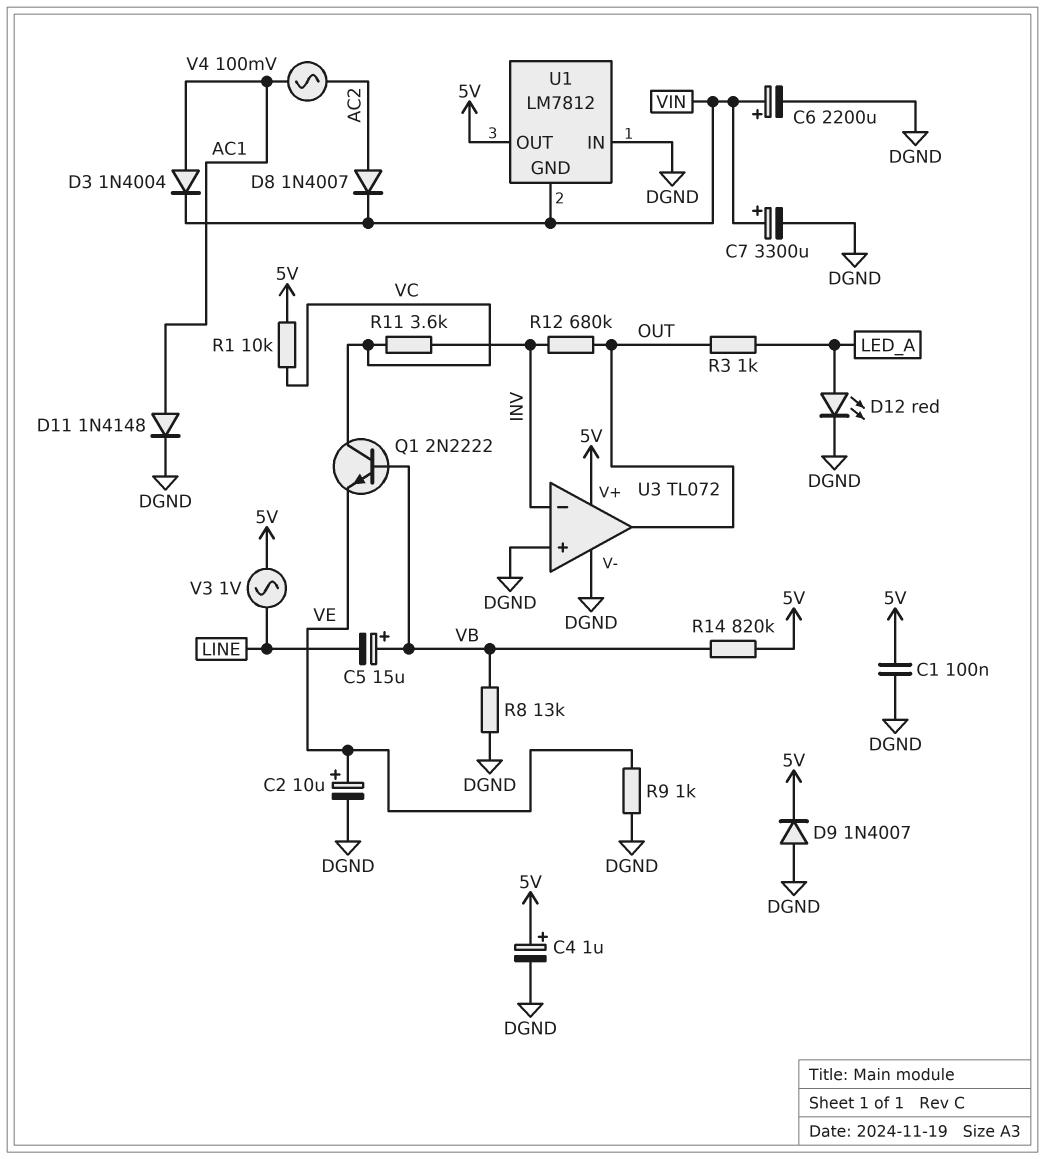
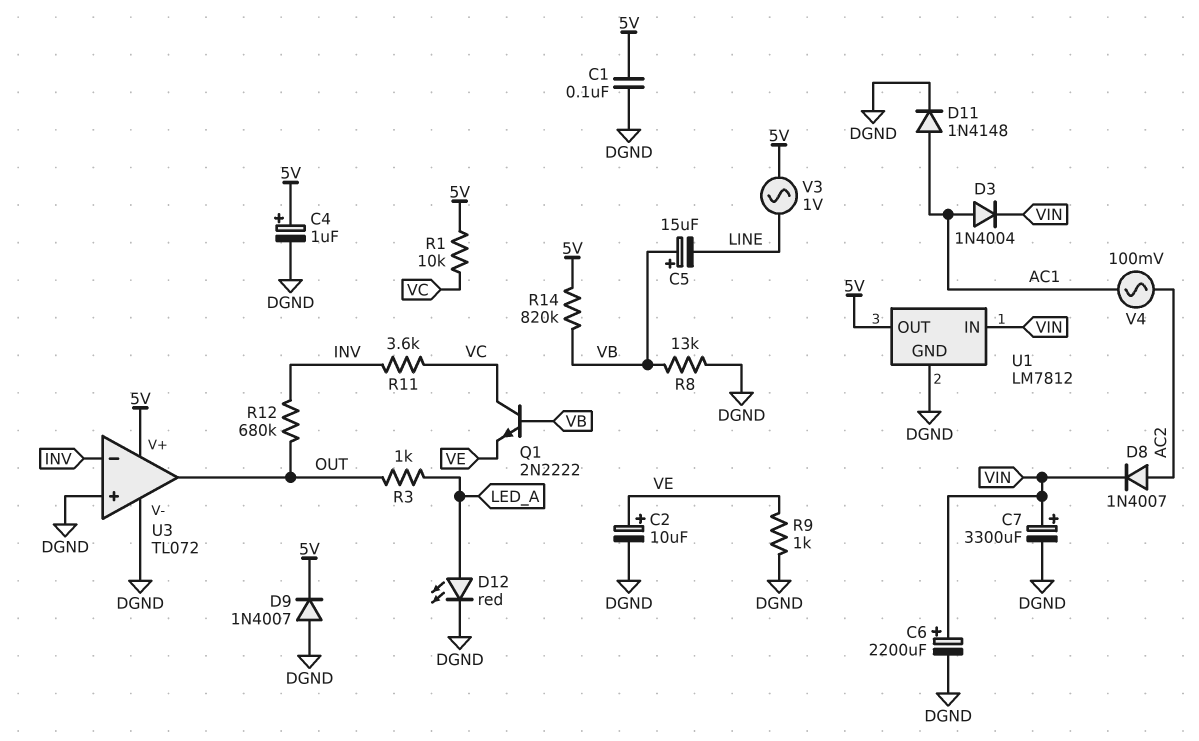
U1 pin GND: VIN -> DGND
U1 pin IN: DGND -> VIN

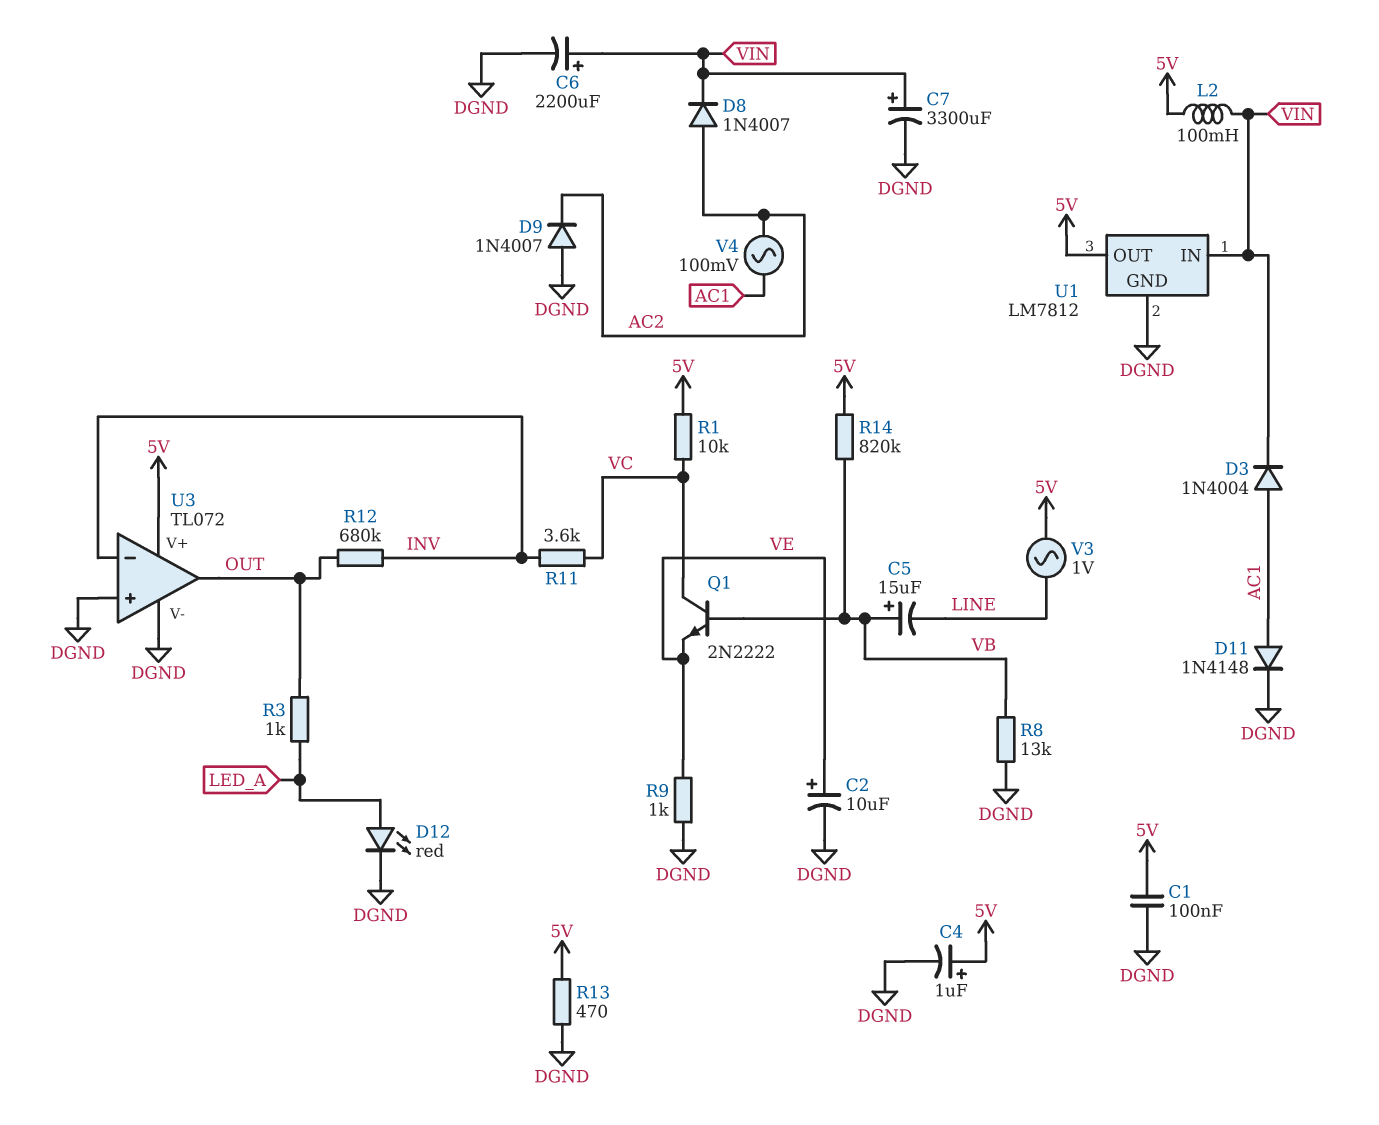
D9: diode 1N4007 (A DGND, K 5V) -> diode 1N4007 (A DGND, K AC2)
L2: none -> 100mH (5V, VIN)
R13: none -> 470 (5V, DGND)

